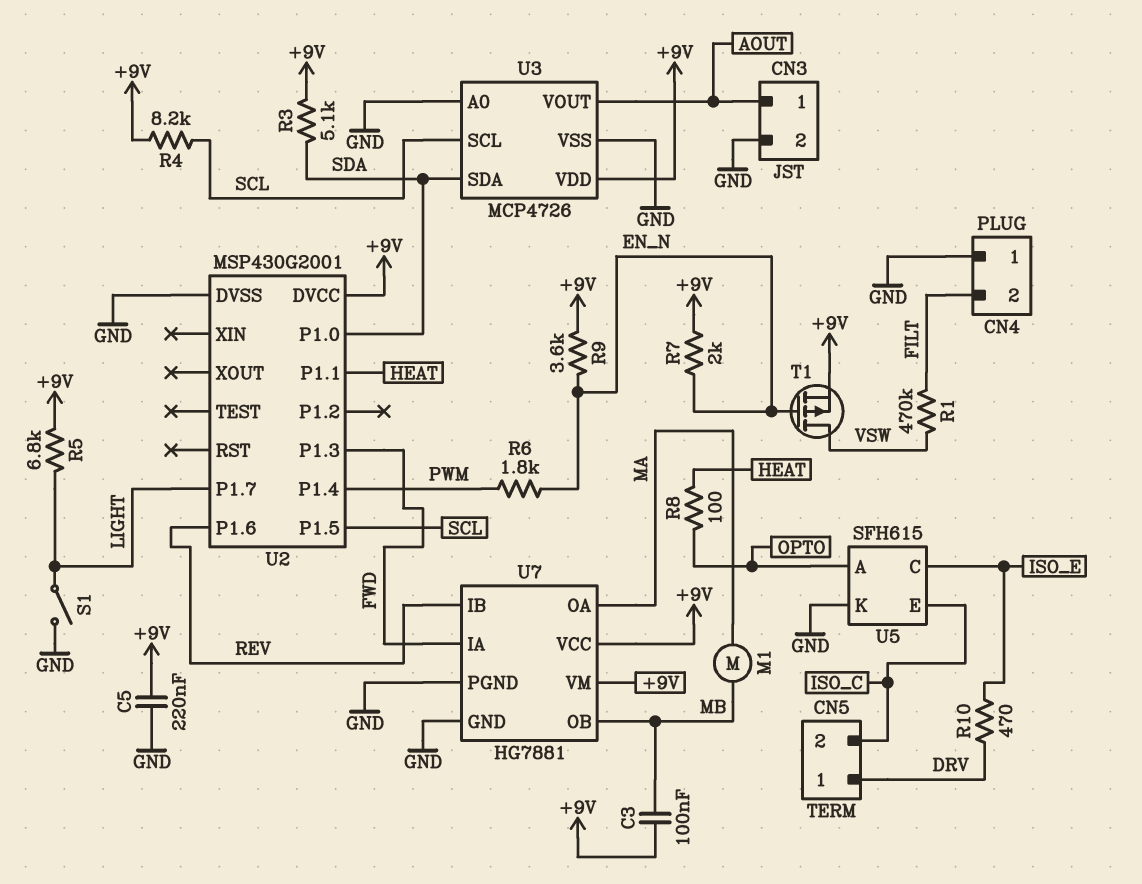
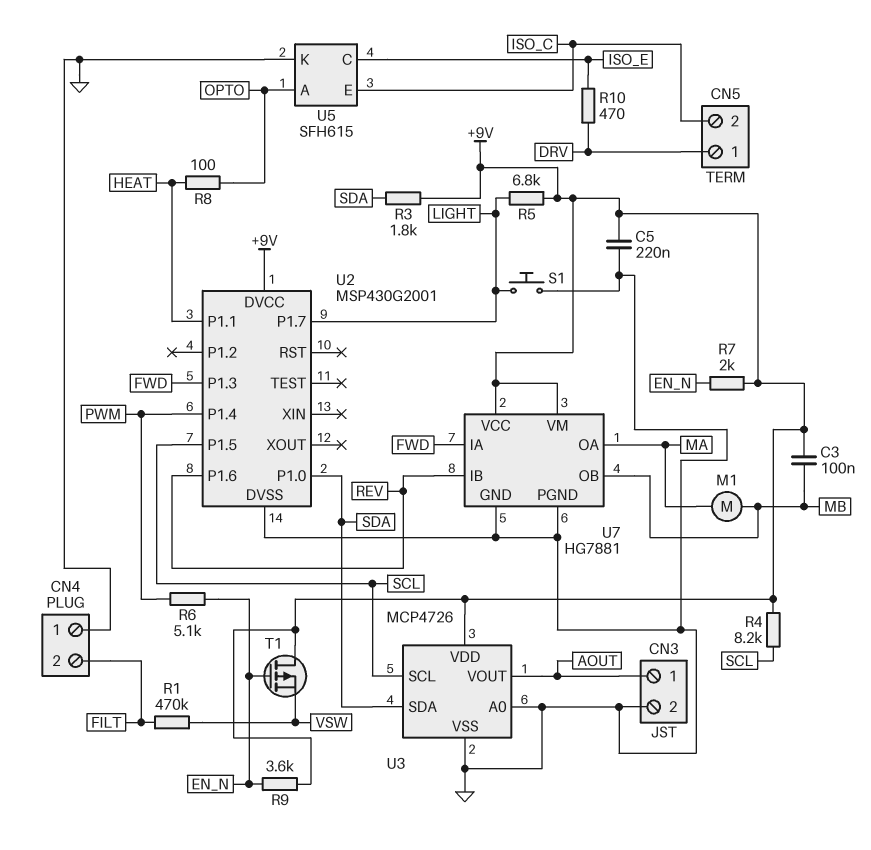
R3: 5.1k (+9V, SDA) -> 1.8k (+9V, SDA)
R6: 1.8k (EN_N, PWM) -> 5.1k (EN_N, PWM)
S1: switch (GND, LIGHT) -> button (GND, LIGHT)
T1: PMOS (G EN_N, D VSW, S +9V) -> PMOS (G EN_N, D +9V, S VSW)

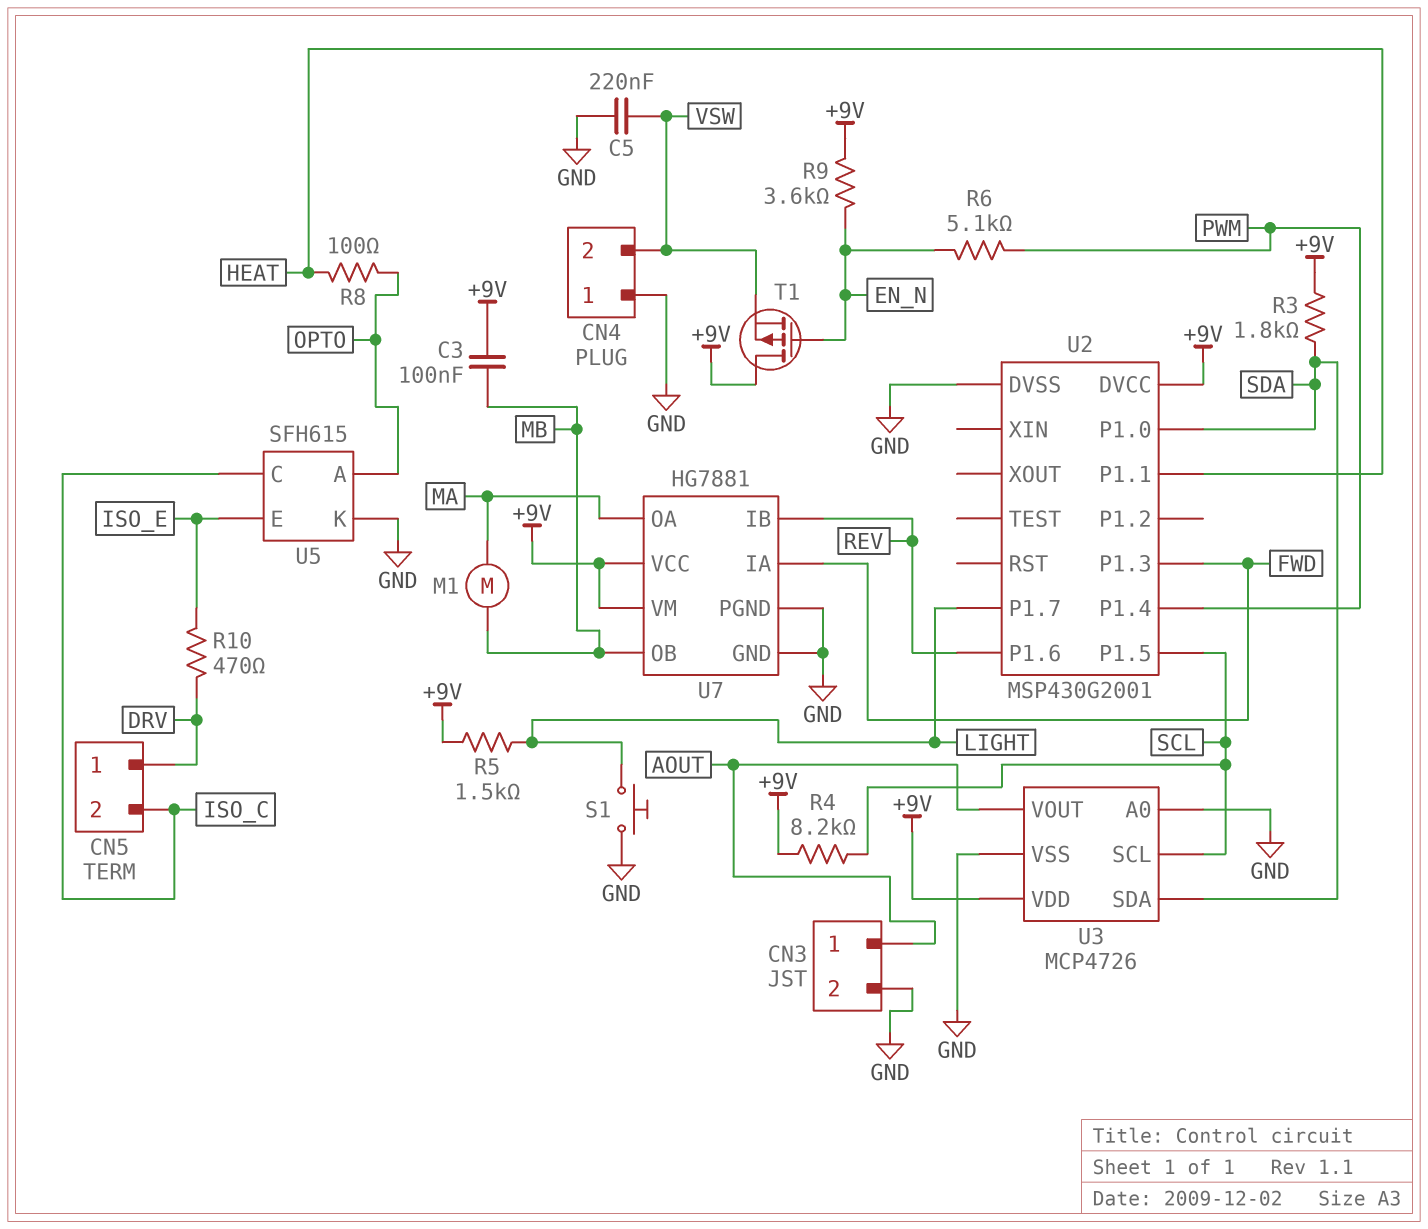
C5: 220nF (+9V, GND) -> 220nF (GND, VSW)
CN4 pin 2: FILT -> VSW
R1: 470k (FILT, VSW) -> none
R5: 6.8k (+9V, LIGHT) -> 1.5k (+9V, LIGHT)
R7: 2k (+9V, EN_N) -> none
U5 pin C: ISO_E -> ISO_C
U5 pin E: ISO_C -> ISO_E

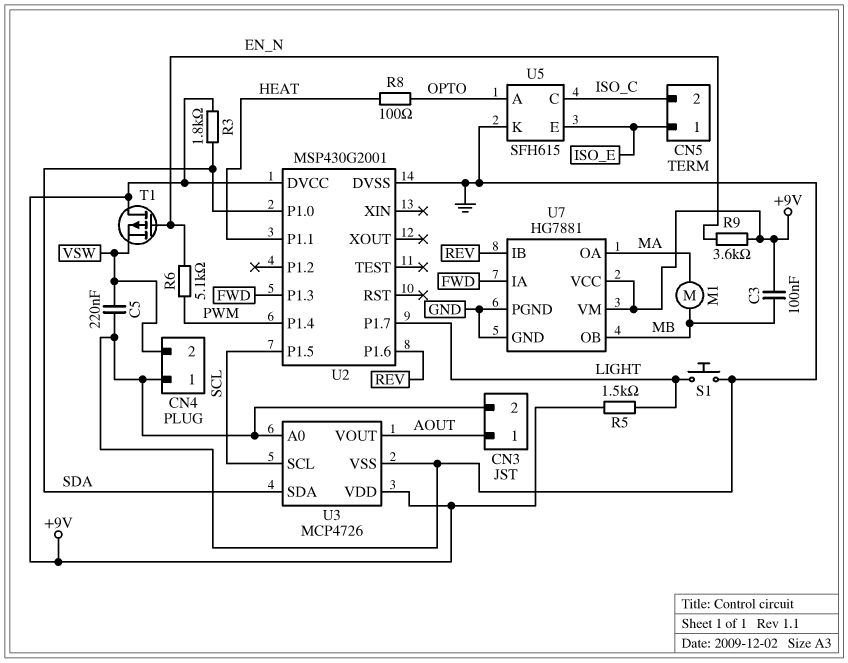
CN5 pin 1: DRV -> ISO_E
R4: 8.2k (+9V, SCL) -> none
R10: 470 (DRV, ISO_E) -> none

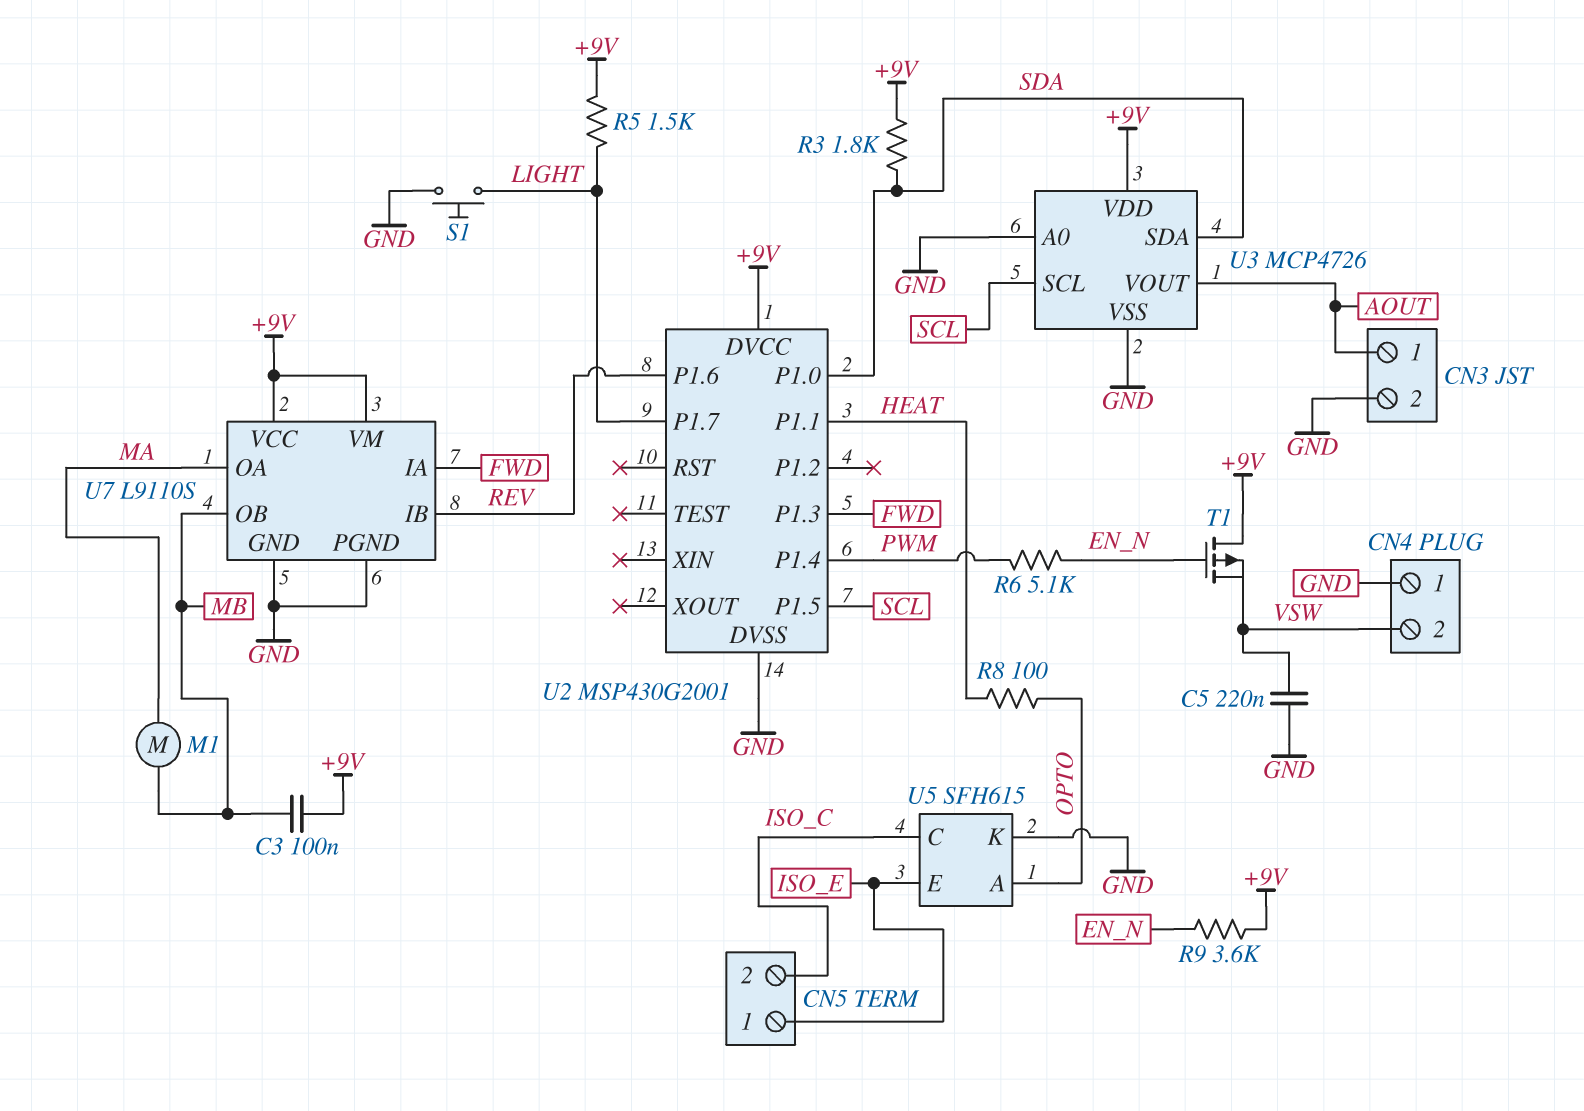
U7: HG7881 -> L9110S

